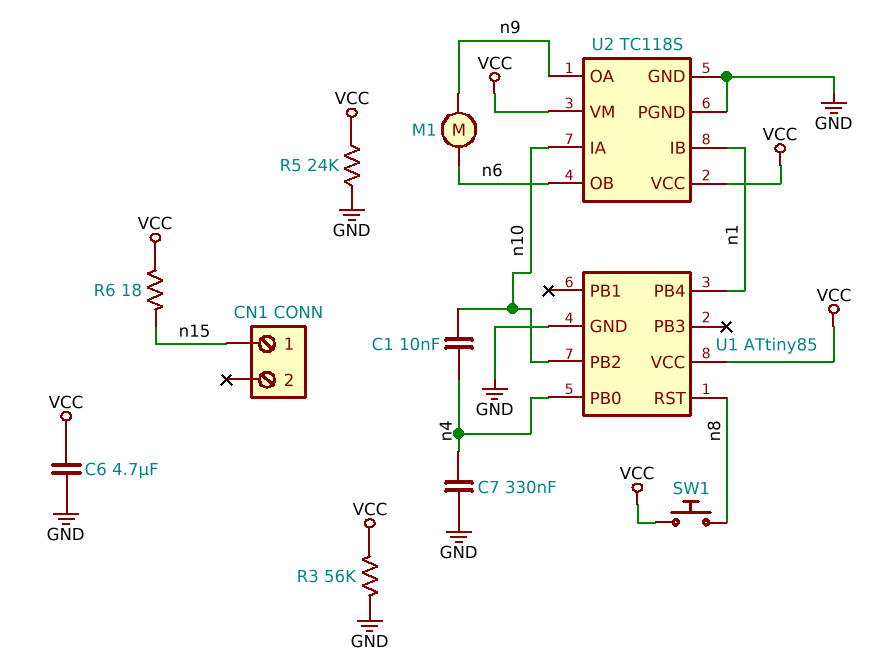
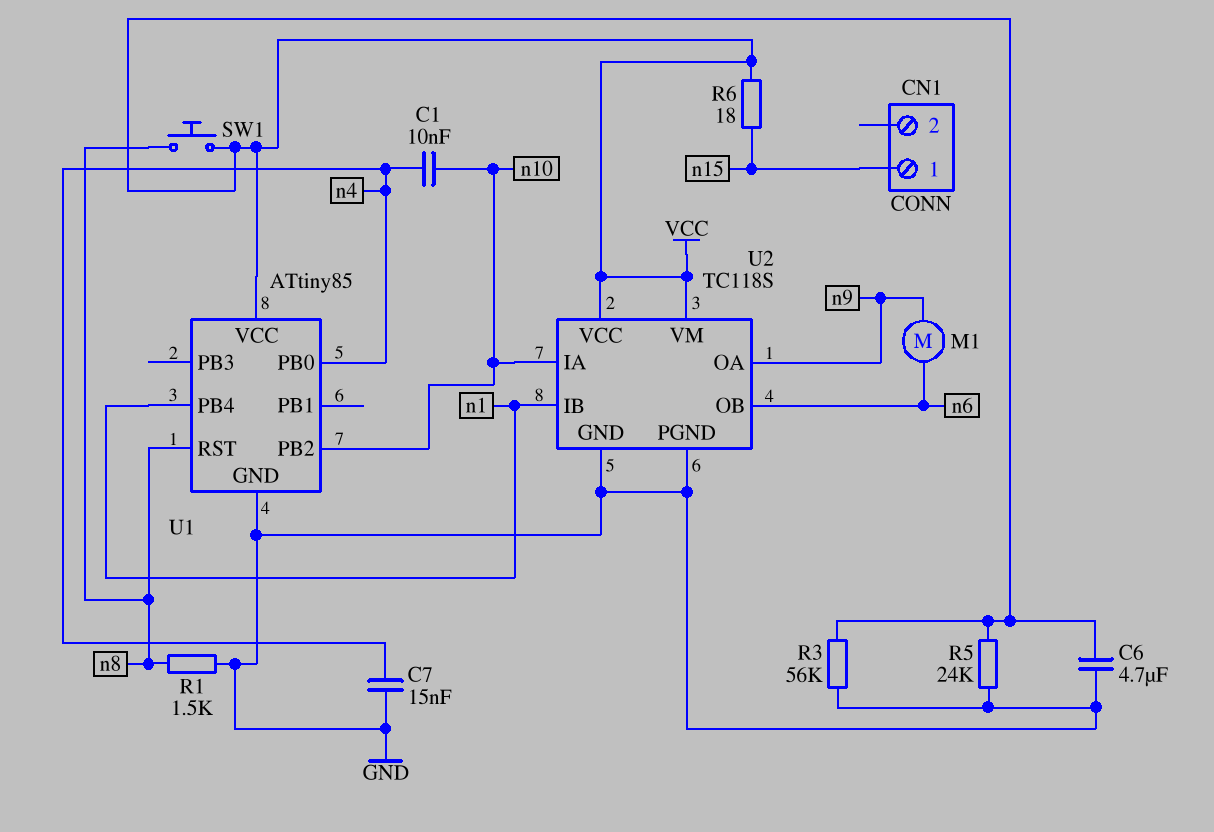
C7: 330nF (GND, n4) -> 15nF (GND, n4)
R1: none -> 1.5k (GND, n8)

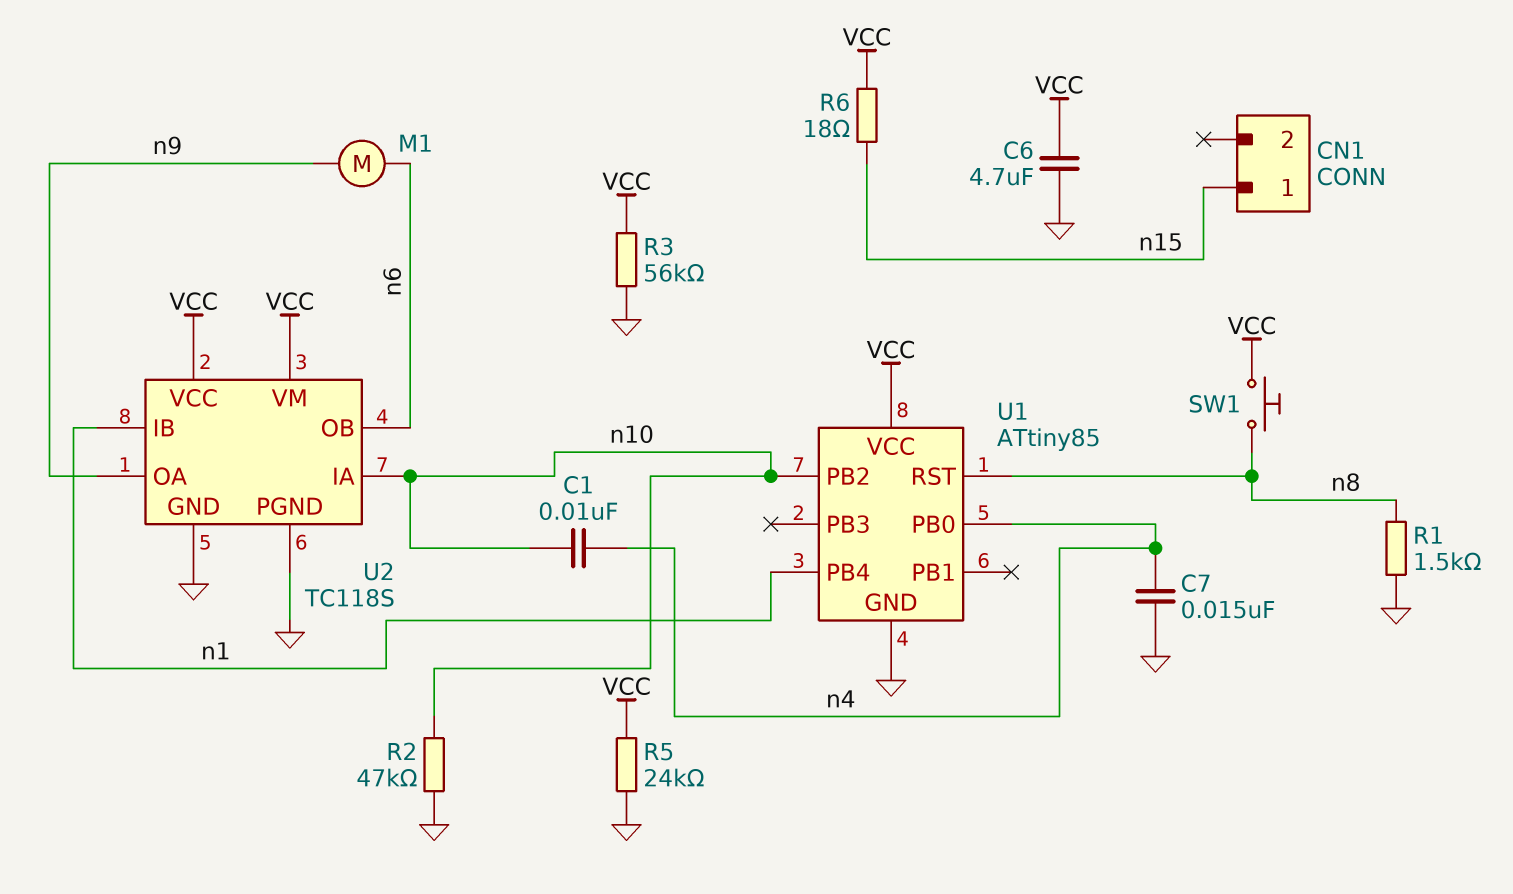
R2: none -> 47k (GND, n10)

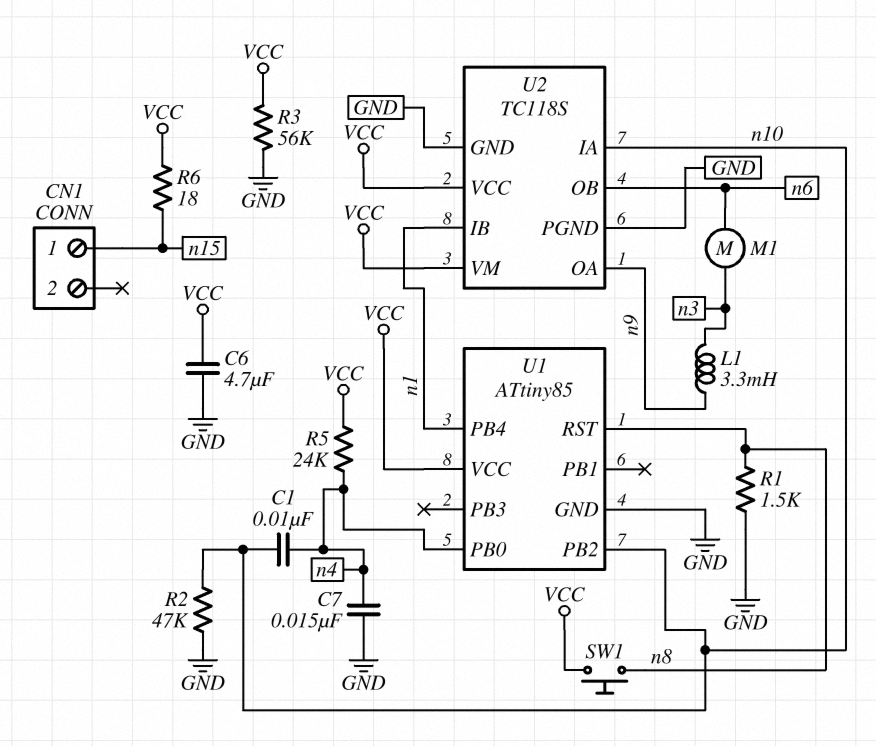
L1: none -> 3.3mH (n3, n9)
M1: motor (n6, n9) -> motor (n3, n6)
R5: 24k (GND, VCC) -> 24k (VCC, n4)

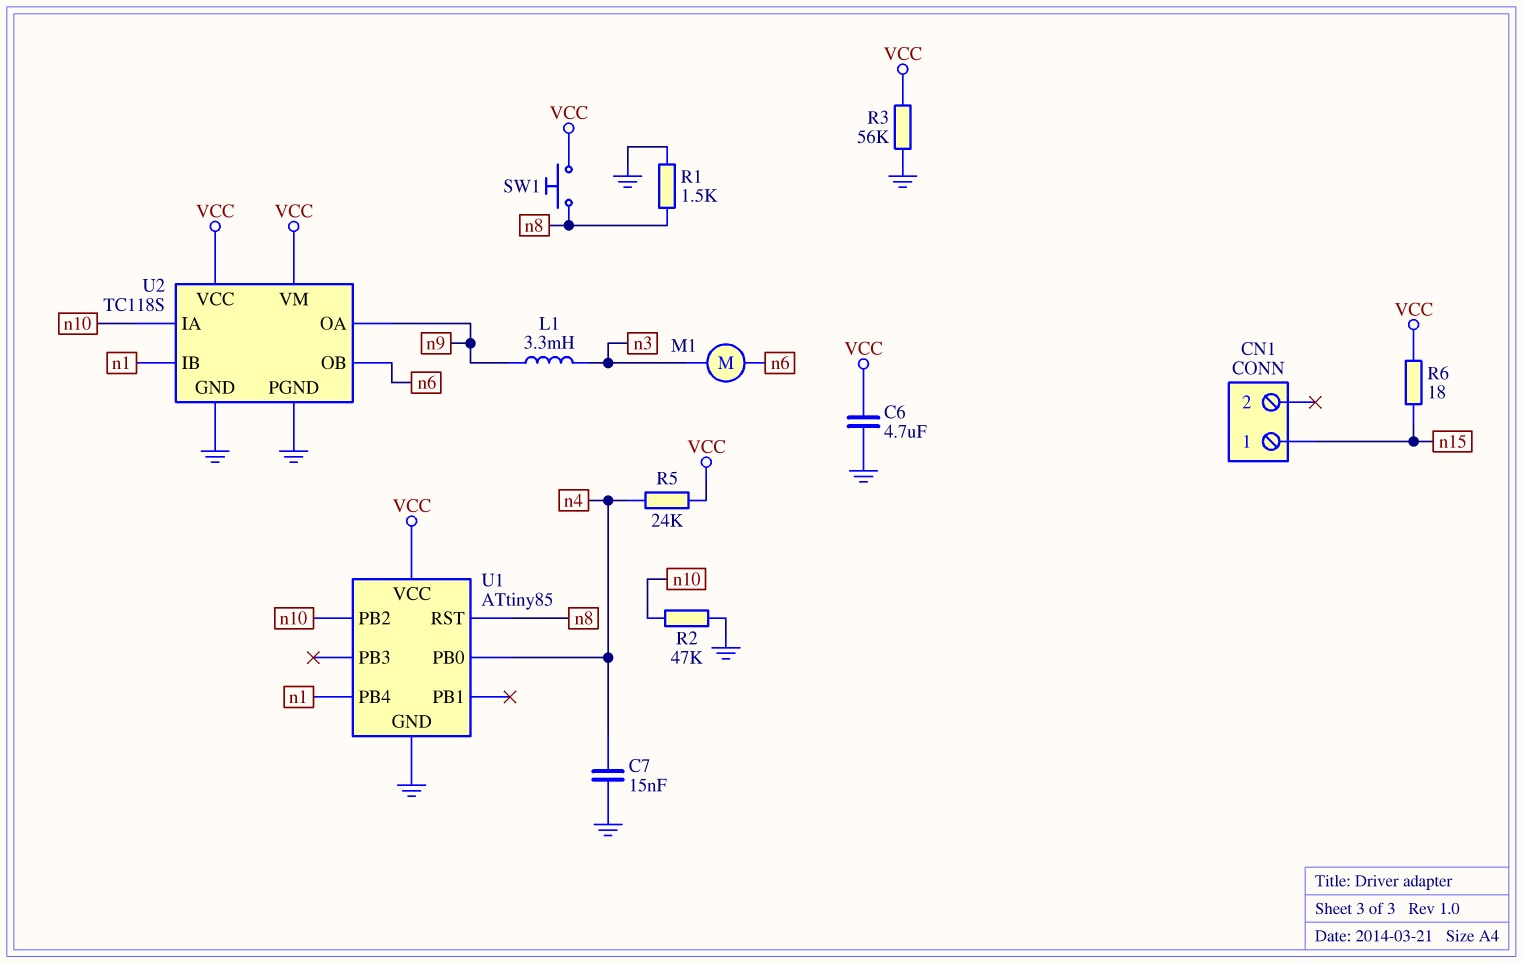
C1: 10nF (n4, n10) -> none

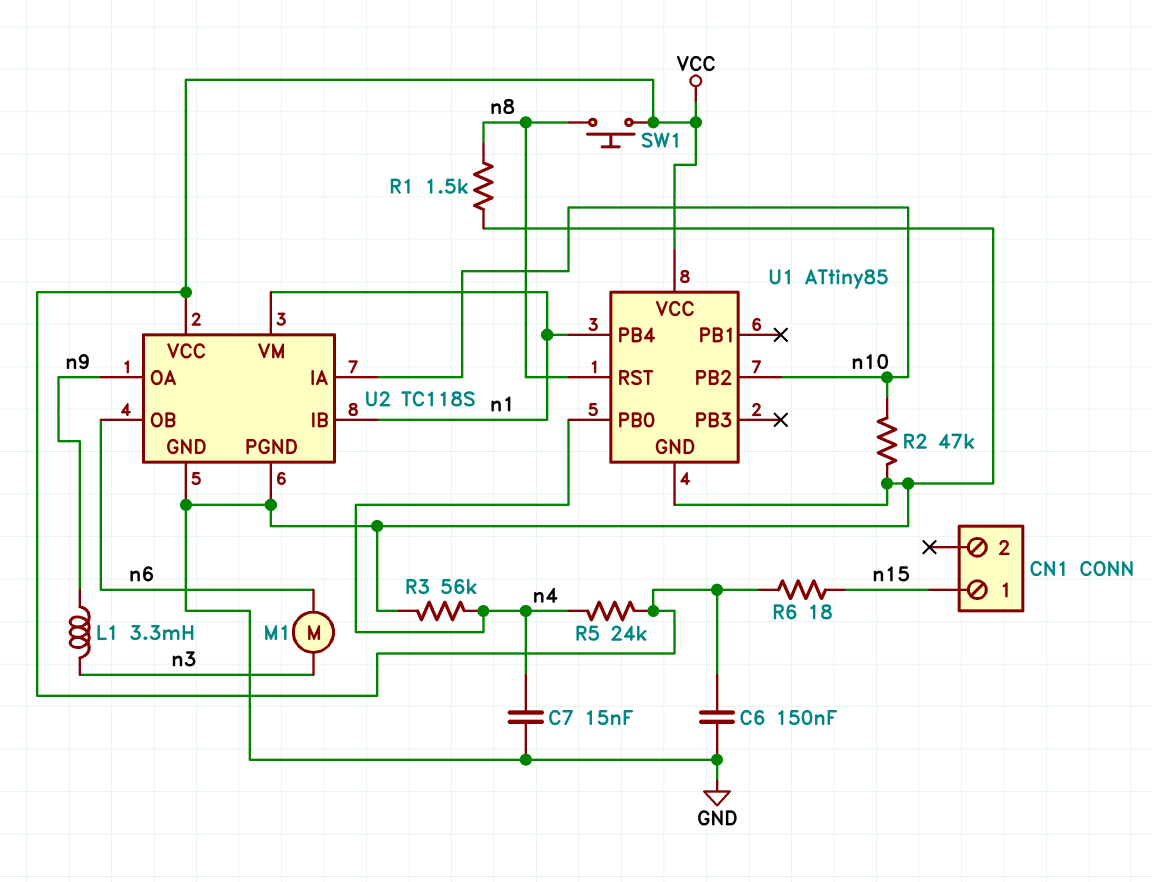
C6: 4.7uF (GND, VCC) -> 150nF (GND, VCC)
R3: 56k (GND, VCC) -> 56k (GND, n4)
U2 pin VM: VCC -> n1

